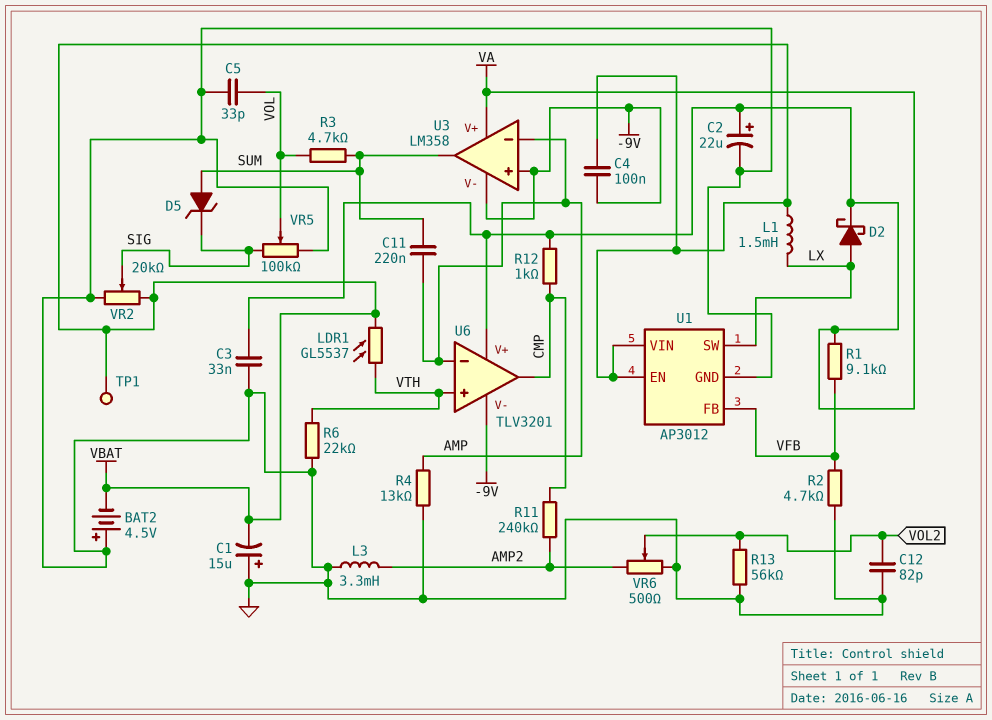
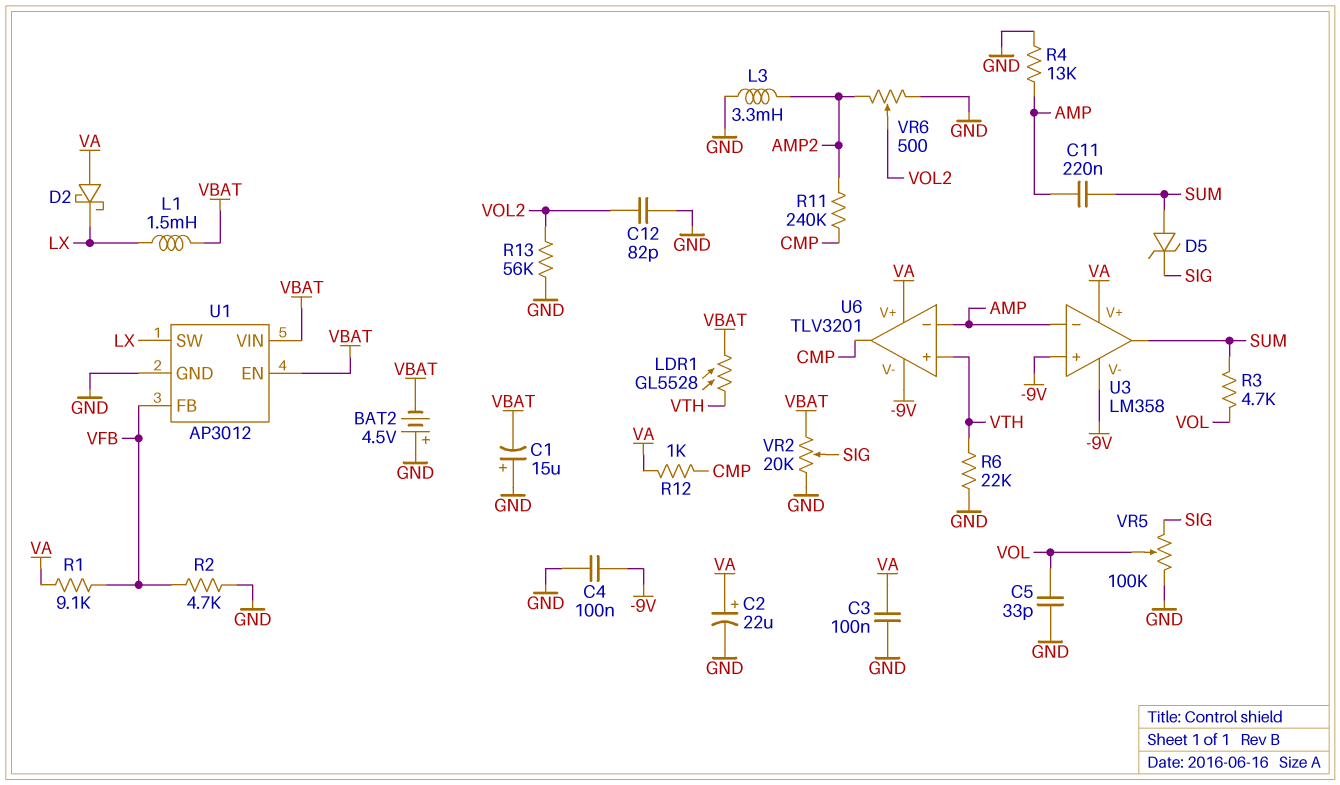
C3: 33nF (GND, VA) -> 100nF (GND, VA)
C4: 100nF (-9V, VBAT) -> 100nF (-9V, GND)
D2: schottky (A LX, K VA) -> schottky (A VA, K LX)
LDR1: GL5537 (VBAT, VTH) -> GL5528 (VBAT, VTH)
TP1: test point (VBAT) -> none

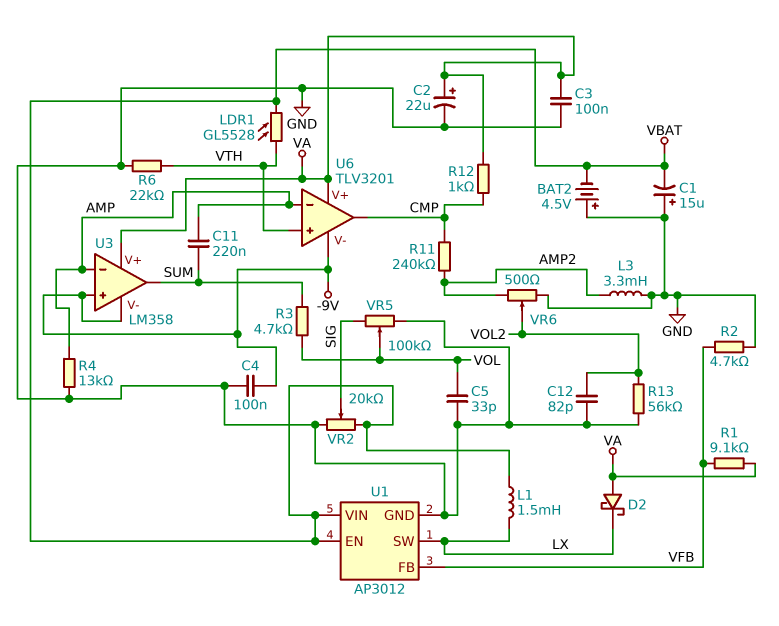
D5: zener (A SUM, K SIG) -> none

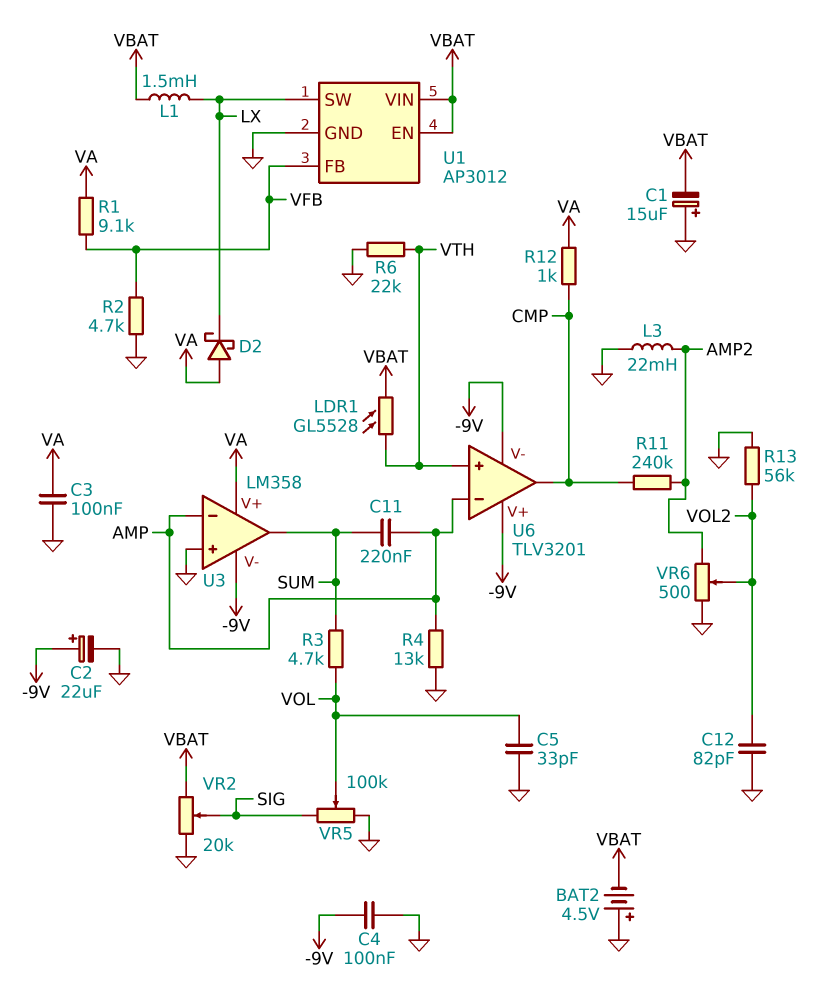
C2: 22uF (plus VA, minus GND) -> 22uF (plus -9V, minus GND)
L3: 3.3mH (AMP2, GND) -> 22mH (AMP2, GND)
U3 pin in+: -9V -> GND
U6 pin V+: VA -> -9V

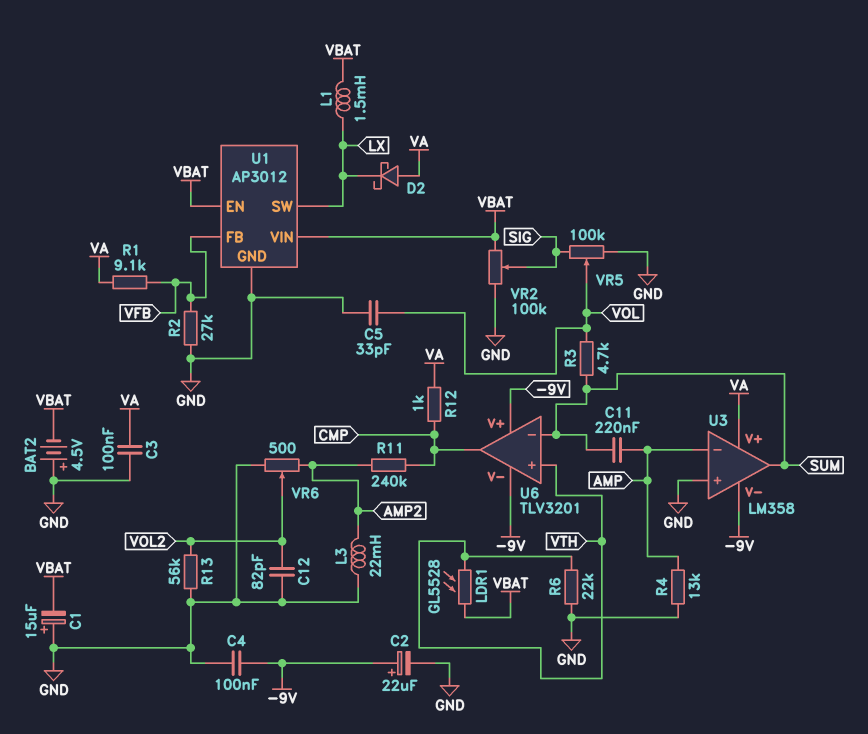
R2: 4.7k (GND, VFB) -> 27k (GND, VFB)
U6 pin in-: AMP -> SUM
VR2: 20k (GND, VBAT, wiper SIG) -> 100k (GND, VBAT, wiper SIG)

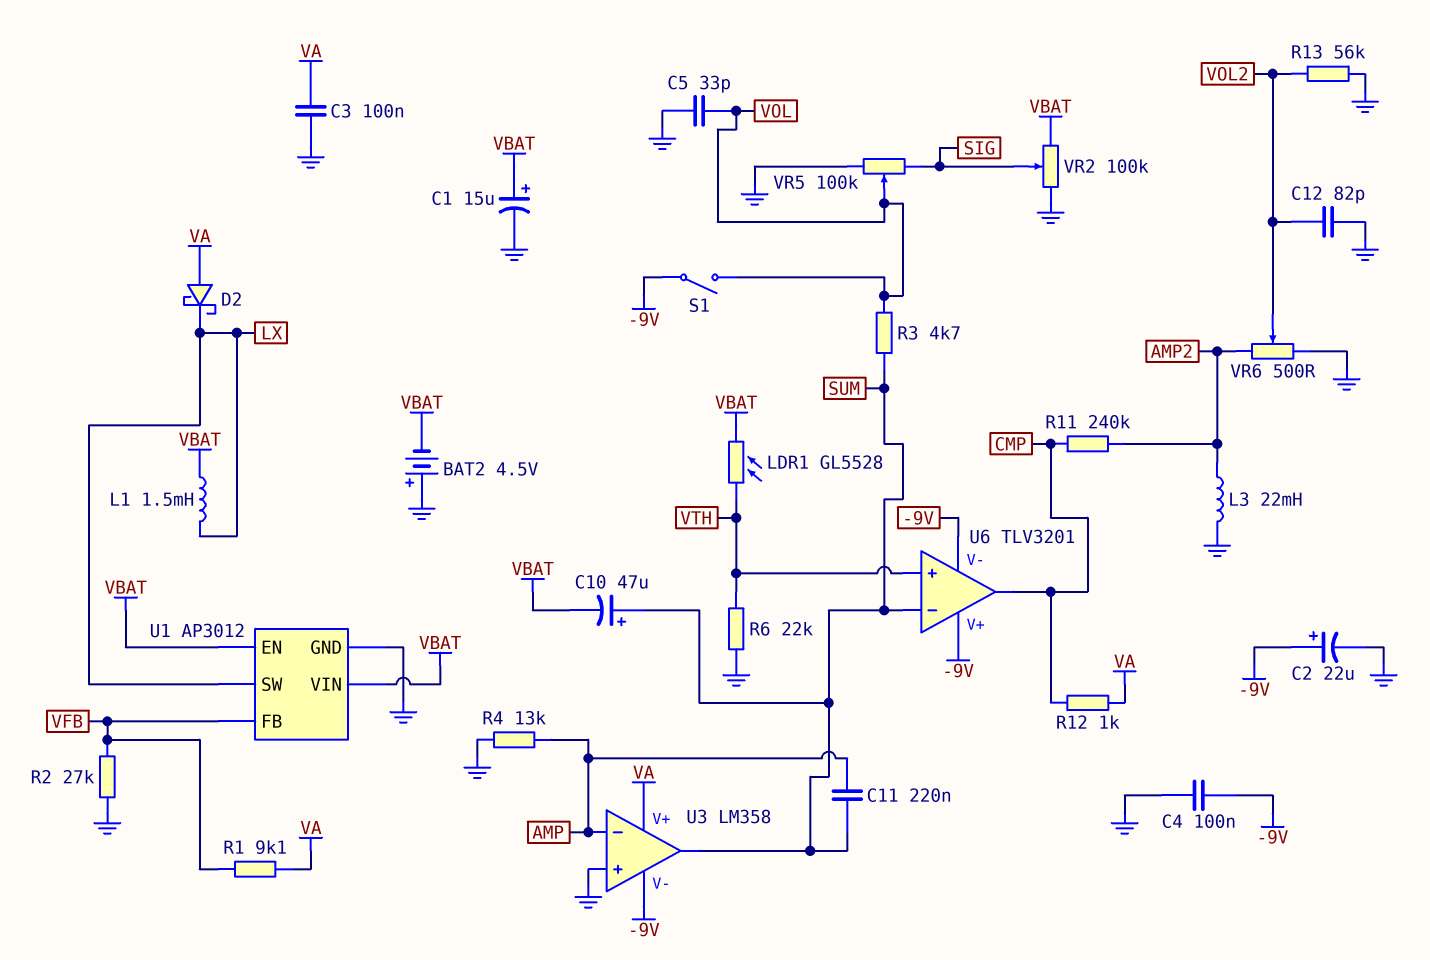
C1: 15uF (plus GND, minus VBAT) -> 15uF (plus VBAT, minus GND)
C10: none -> 47uF (plus SUM, minus VBAT)
S1: none -> switch (-9V, VOL)

